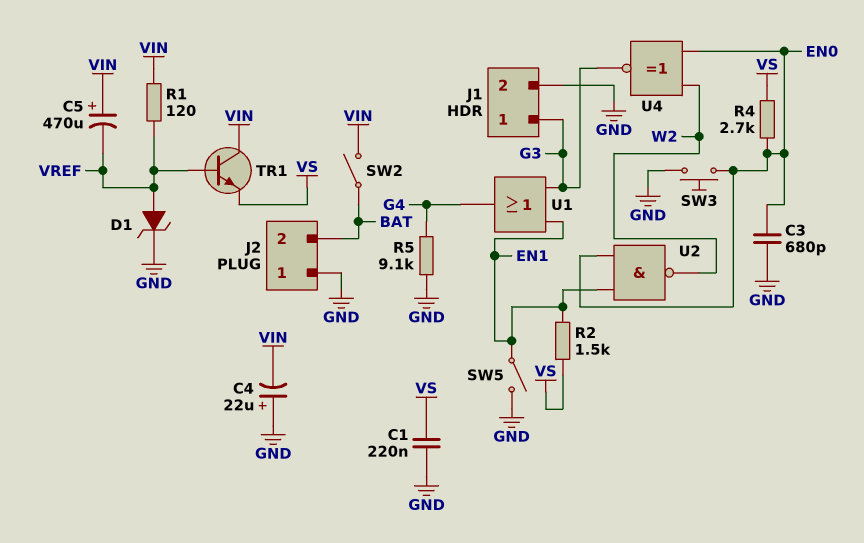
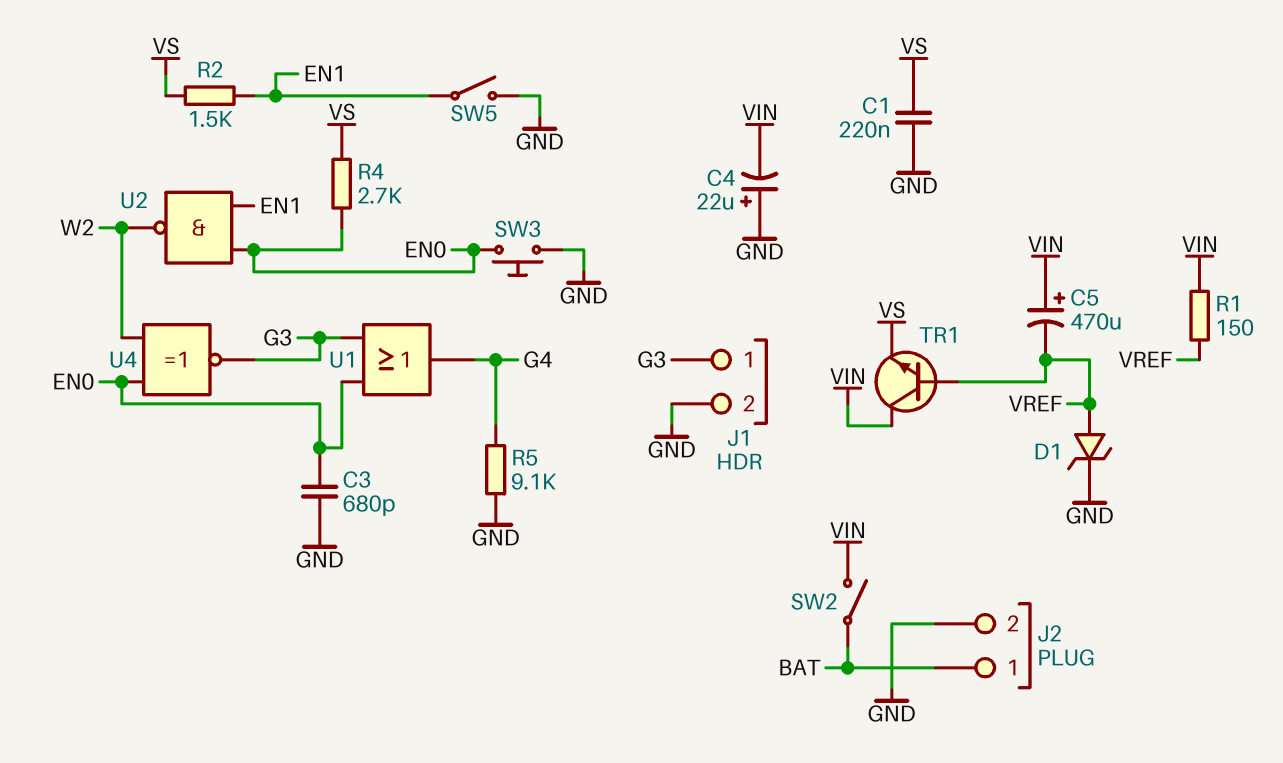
J2 pin 1: GND -> BAT
J2 pin 2: BAT -> GND
R1: 120 (VIN, VREF) -> 150 (VIN, VREF)
U1: OR (in EN1, in G3, out G4) -> OR (in EN0, in G3, out G4)

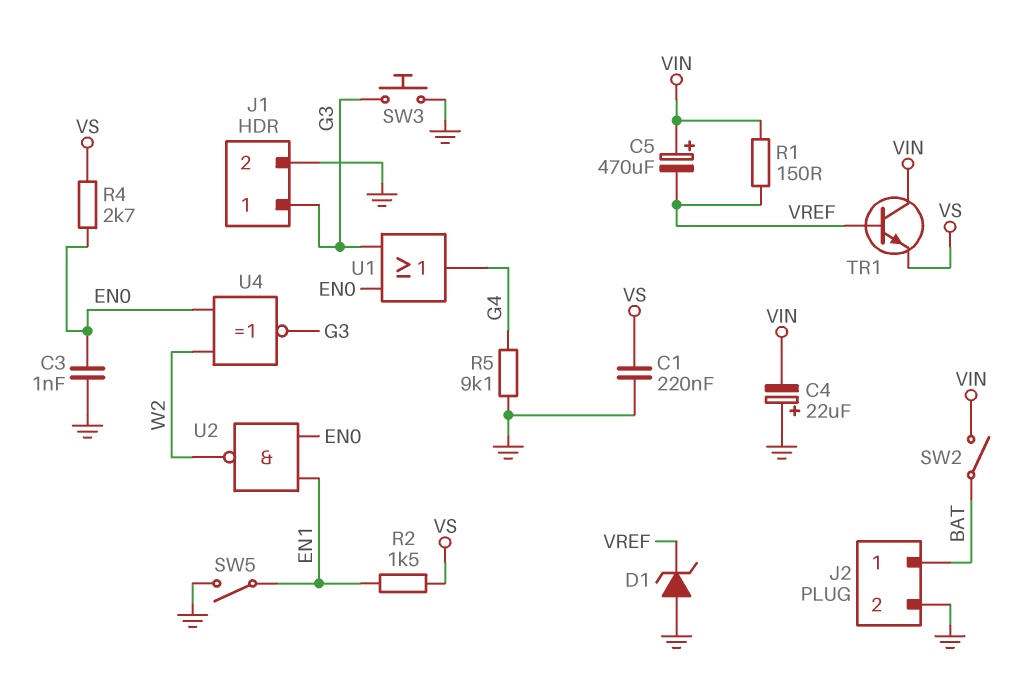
C3: 680pF (EN0, GND) -> 1nF (EN0, GND)
D1: zener (A VREF, K GND) -> zener (A GND, K VREF)
SW3: button (EN0, GND) -> button (G3, GND)

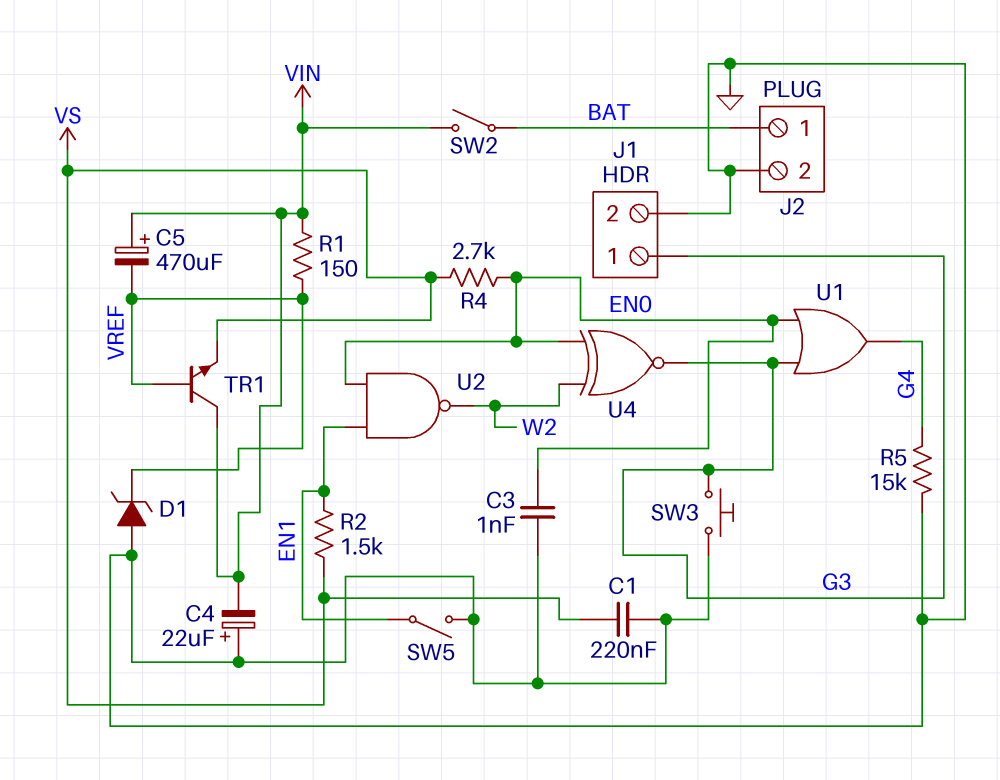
R5: 9.1k (G4, GND) -> 15k (G4, GND)

